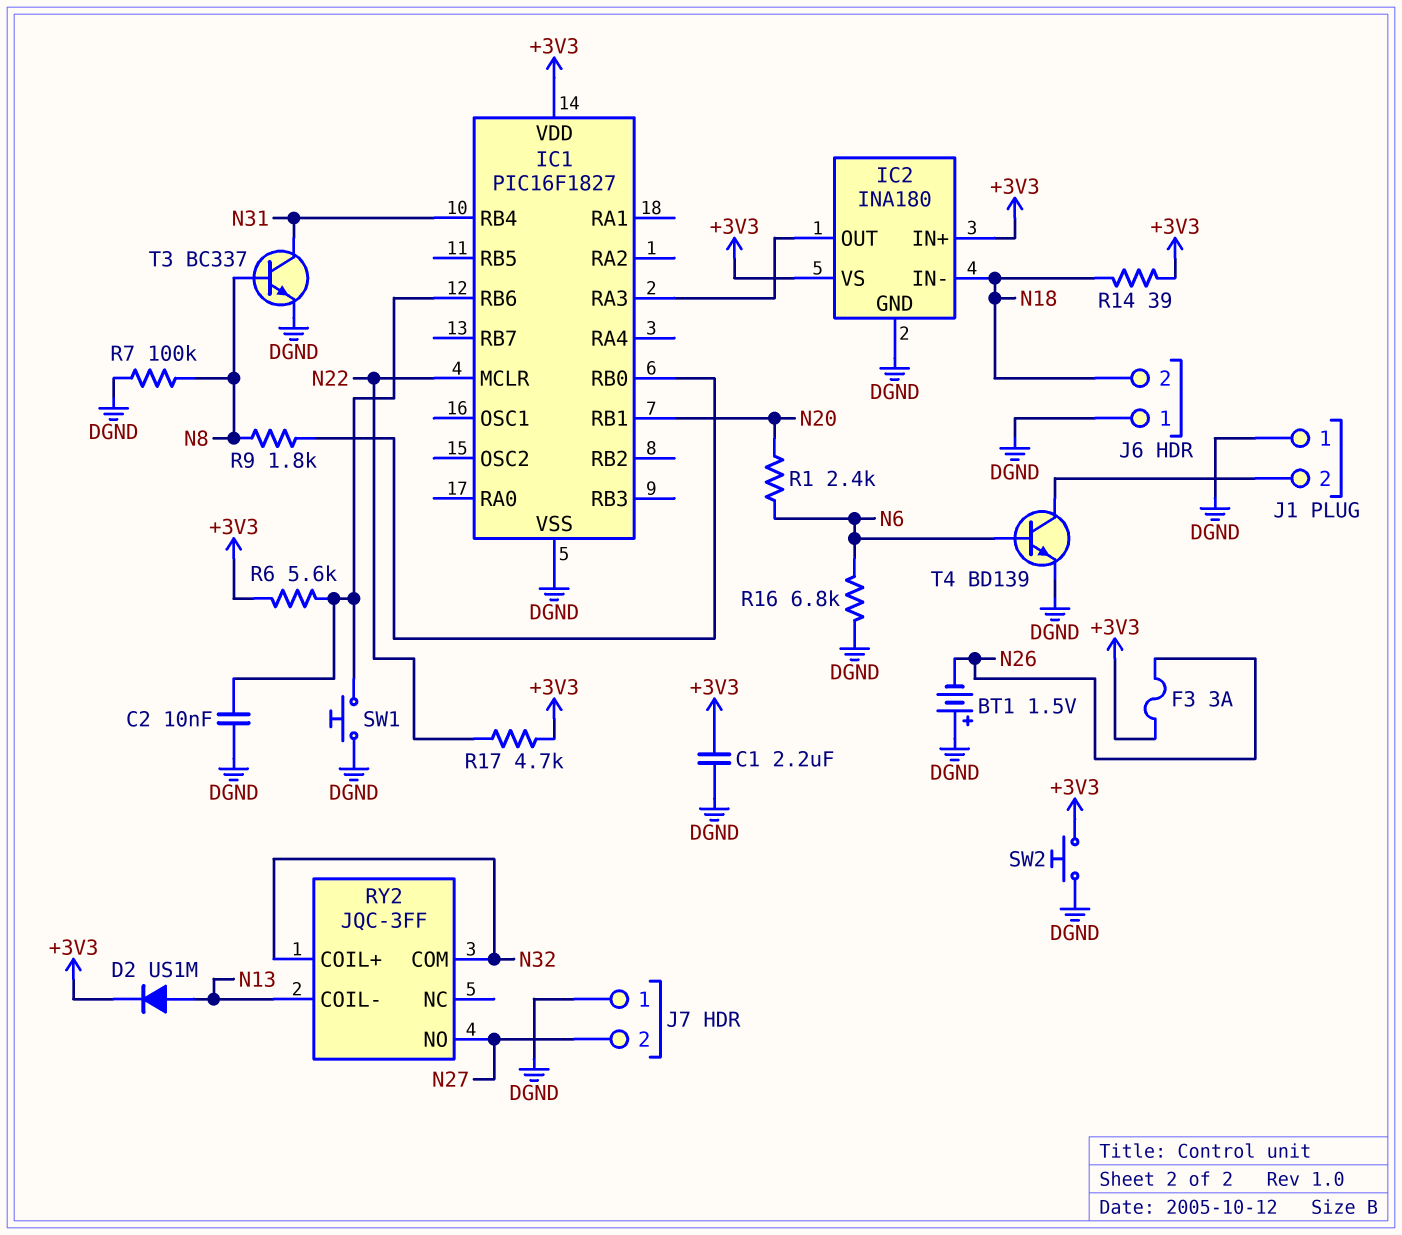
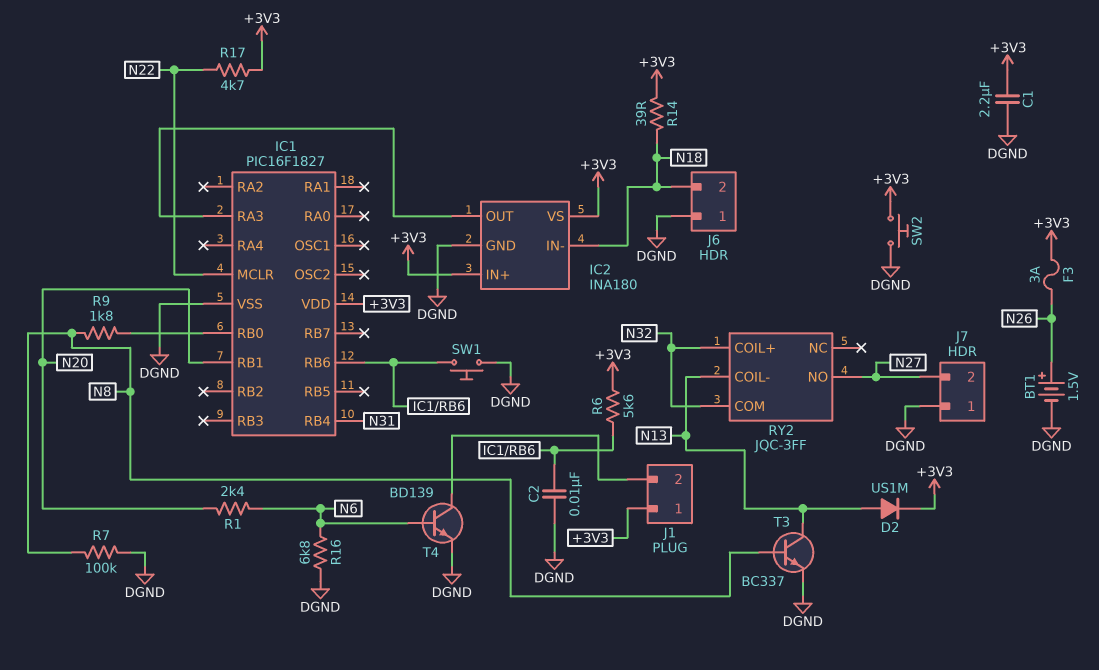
BT1: 1.5V (plus DGND, minus N26) -> 1.5V (plus N26, minus DGND)
J1 pin 1: DGND -> +3V3
T3: NPN BC337 (B N8, C N31, E DGND) -> NPN BC337 (B N8, C N13, E DGND)

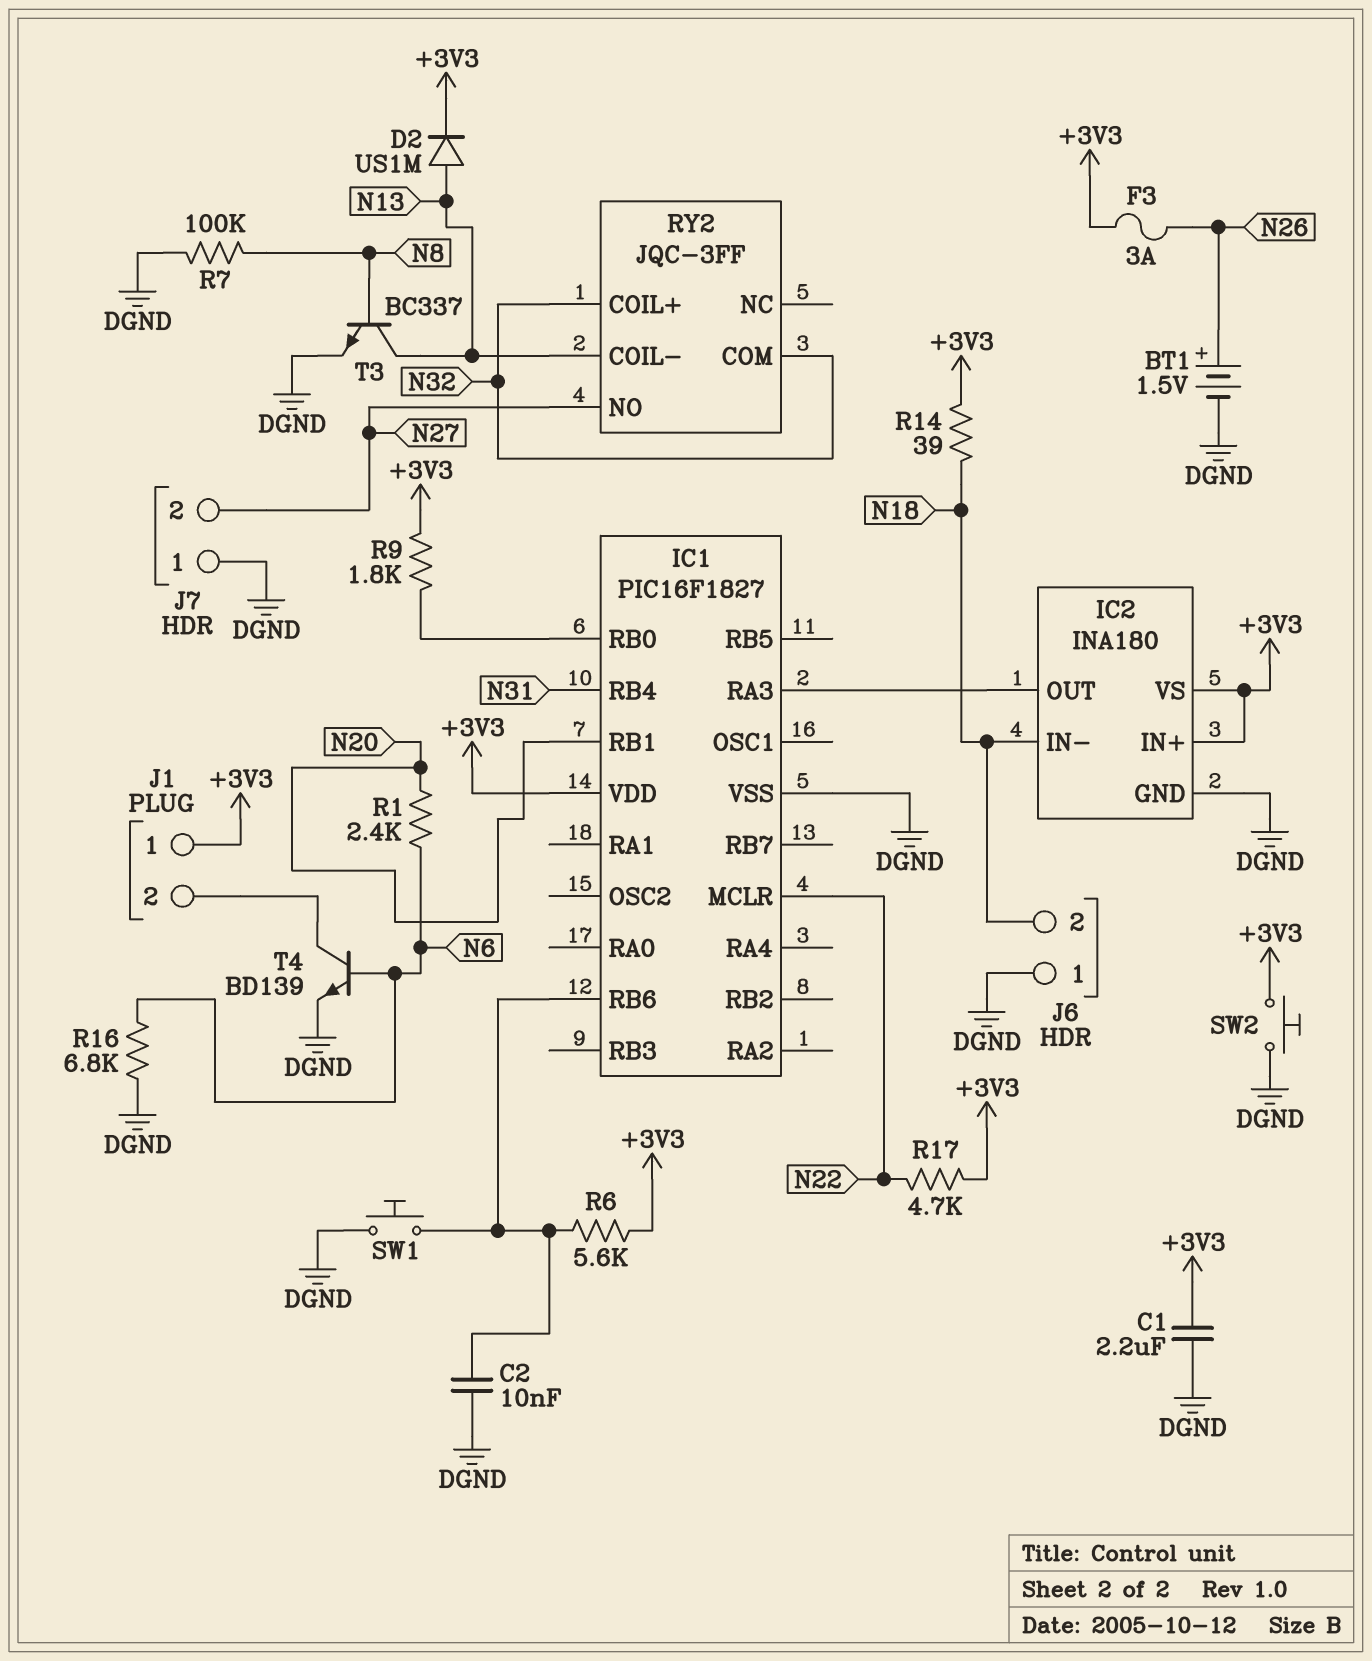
R9: 1.8k (IC1/RB0, N8) -> 1.8k (+3V3, IC1/RB0)

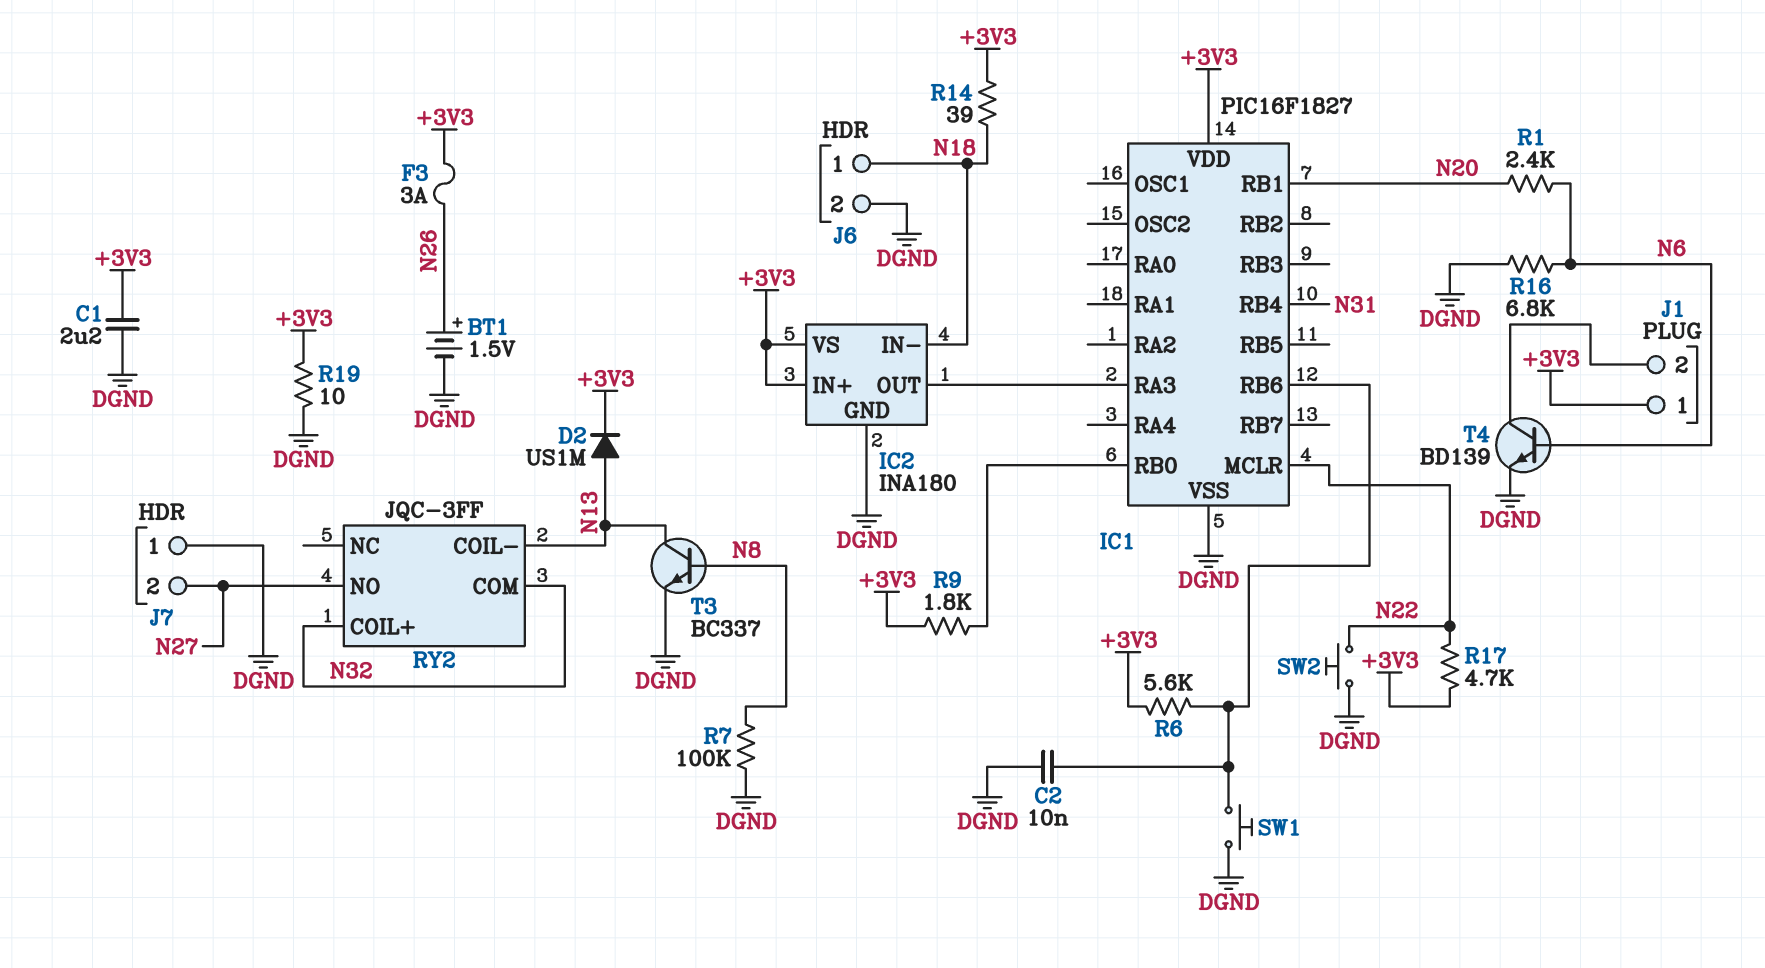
J6 pin 1: DGND -> N18
J6 pin 2: N18 -> DGND
R19: none -> 10 (+3V3, DGND)
SW2: button (+3V3, DGND) -> button (DGND, N22)

